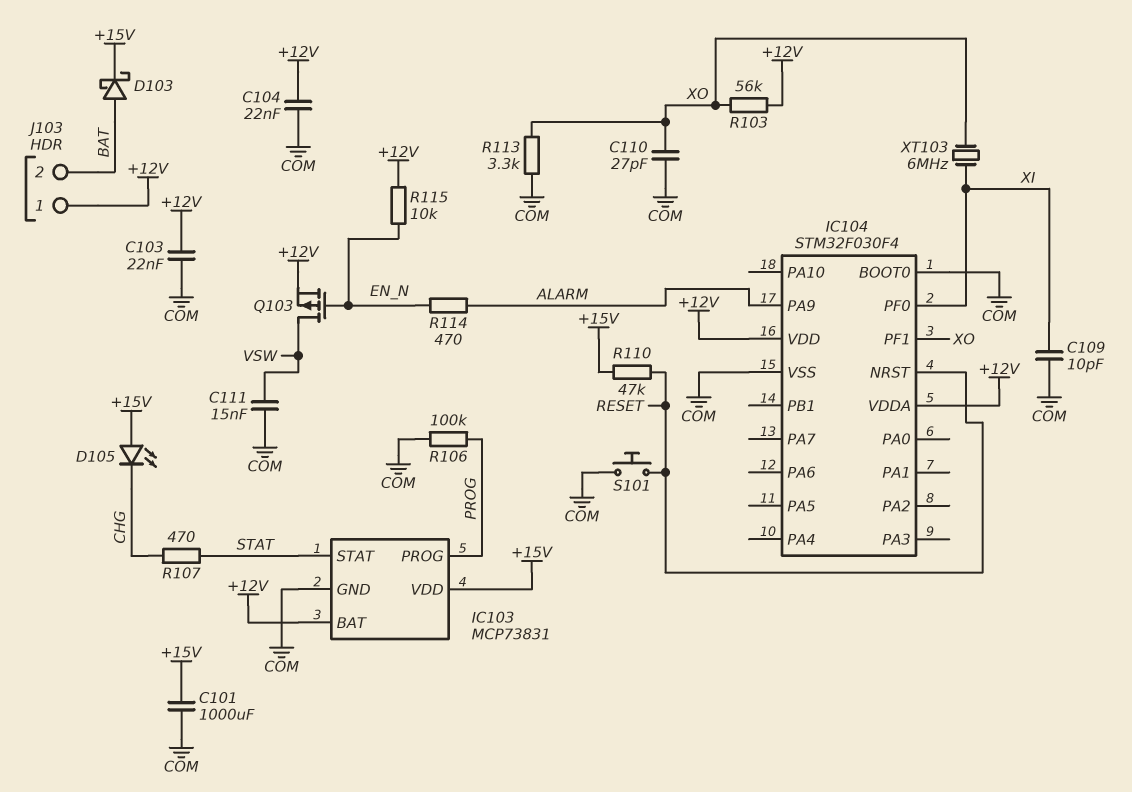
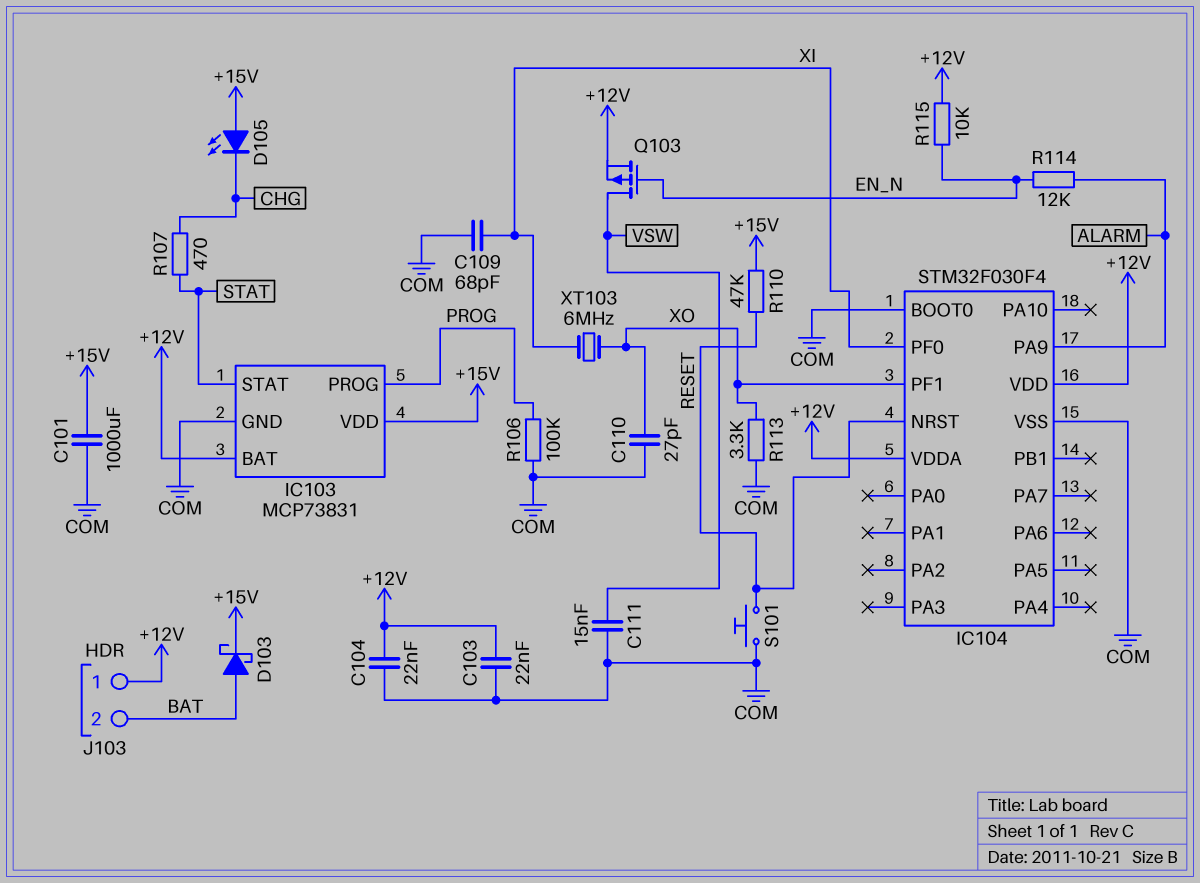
C109: 10pF (COM, XI) -> 68pF (COM, XI)
R103: 56k (+12V, XO) -> none
R114: 470 (ALARM, EN_N) -> 12k (ALARM, EN_N)

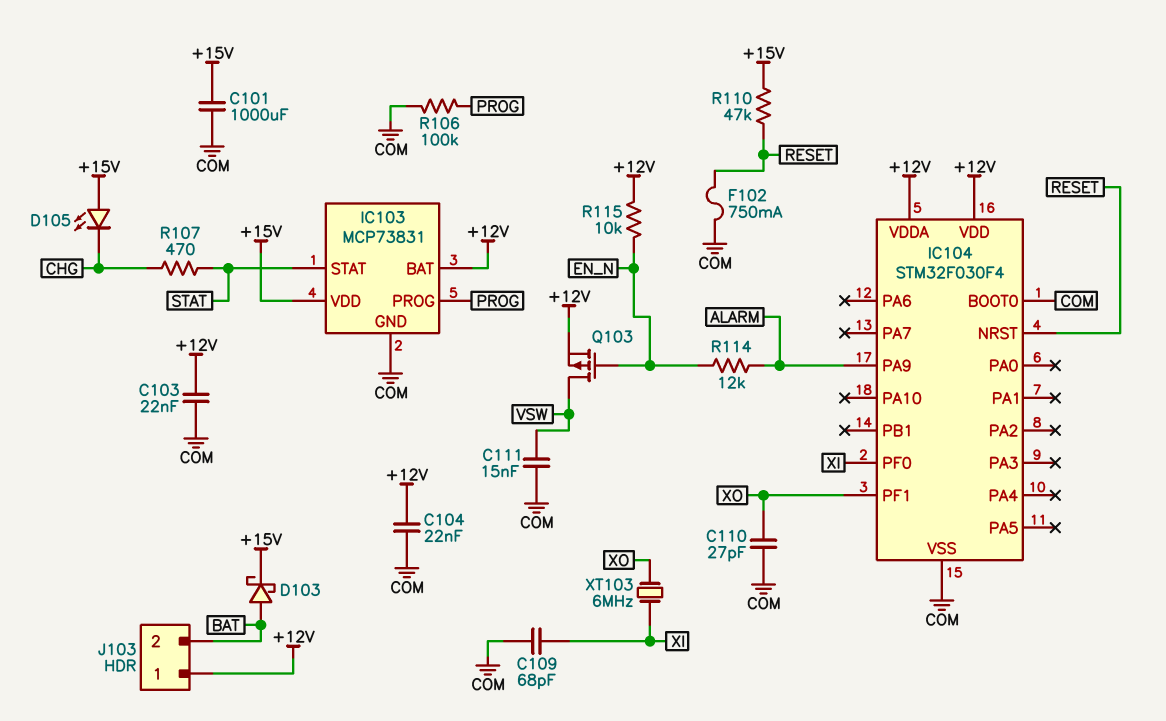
F102: none -> 750mA (COM, RESET)
R113: 3.3k (COM, XO) -> none
S101: button (COM, RESET) -> none

